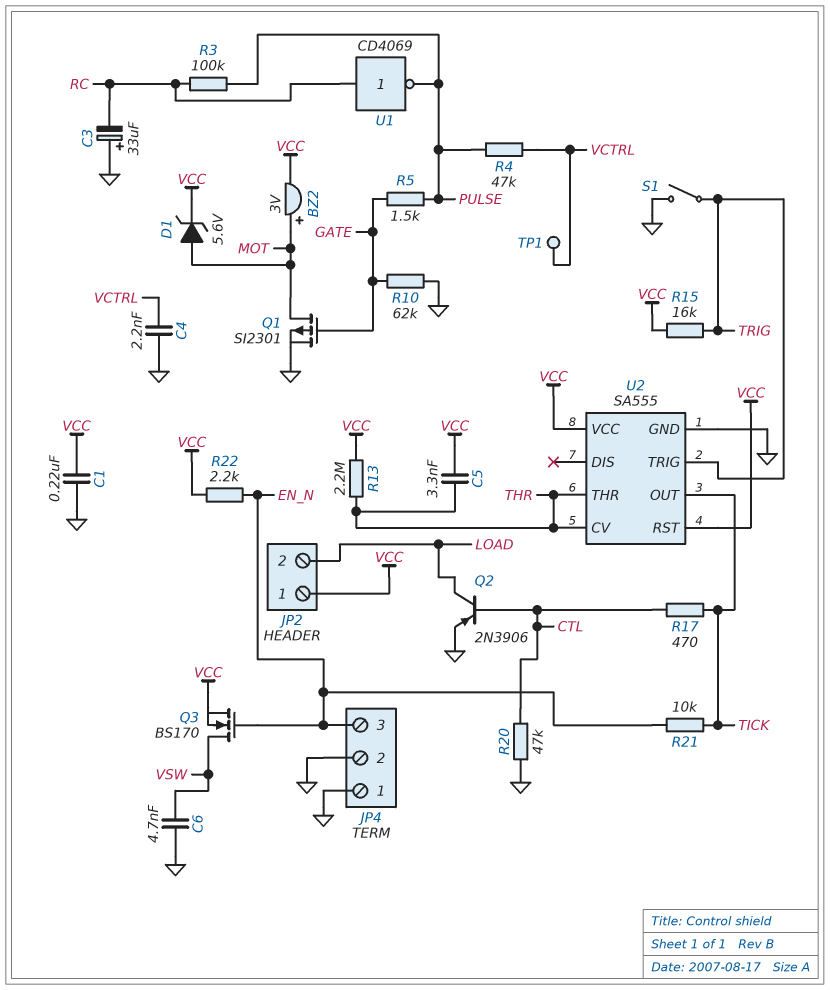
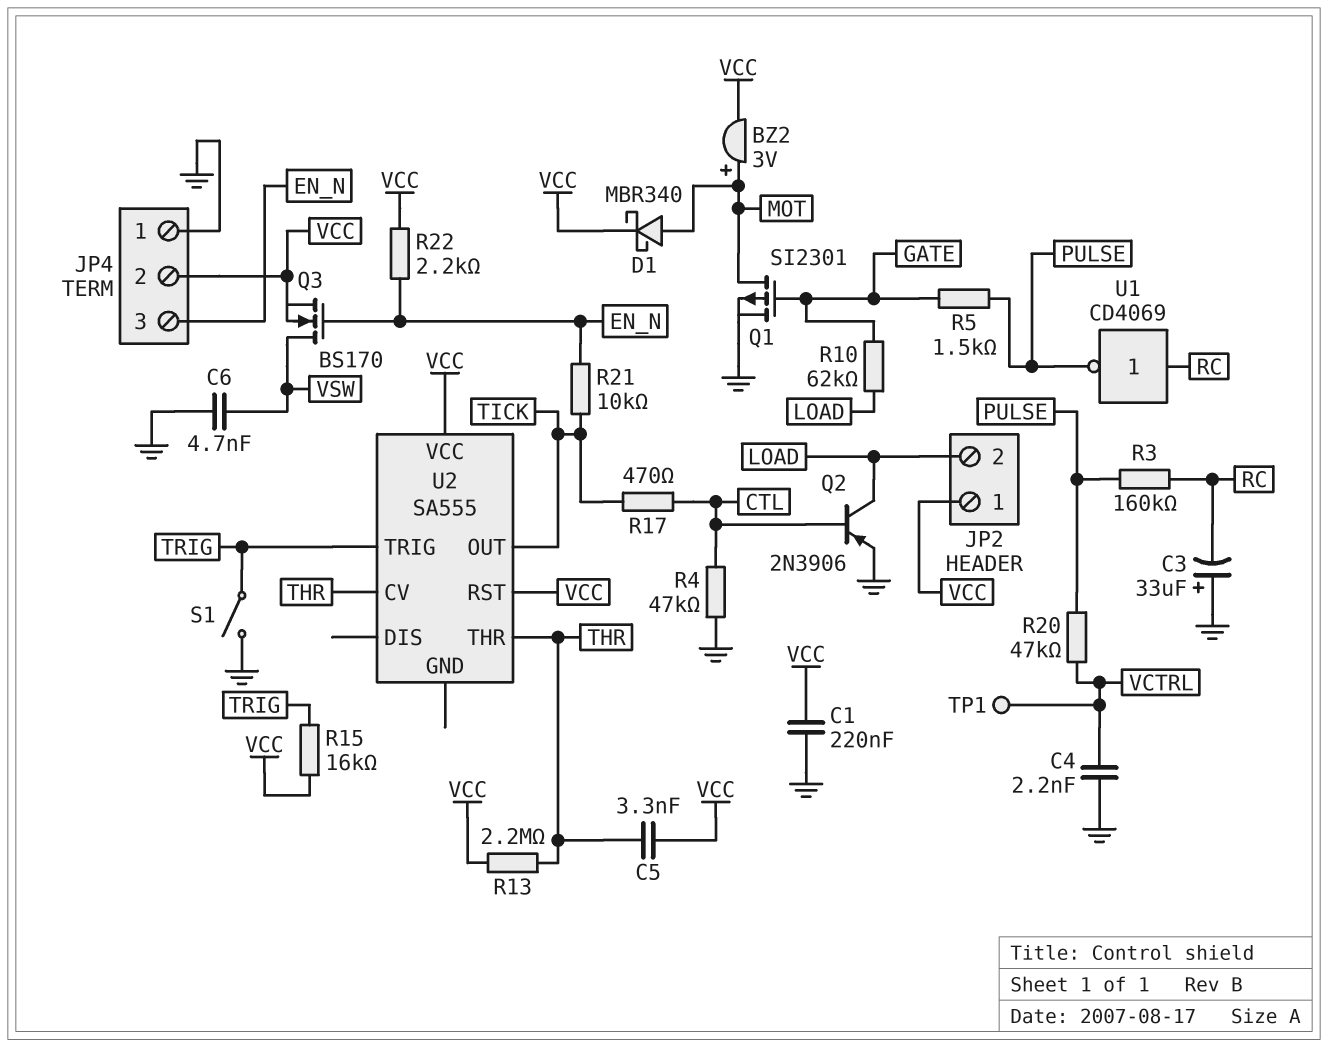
D1: zener 5.6V (A MOT, K VCC) -> schottky MBR340 (A MOT, K VCC)
JP4 pin 2: GND -> VCC
R3: 100k (PULSE, RC) -> 160k (PULSE, RC)
R4: 47k (PULSE, VCTRL) -> 47k (CTL, GND)
R10: 62k (GATE, GND) -> 62k (GATE, LOAD)
R20: 47k (CTL, GND) -> 47k (PULSE, VCTRL)
U2 pin GND: GND -> none

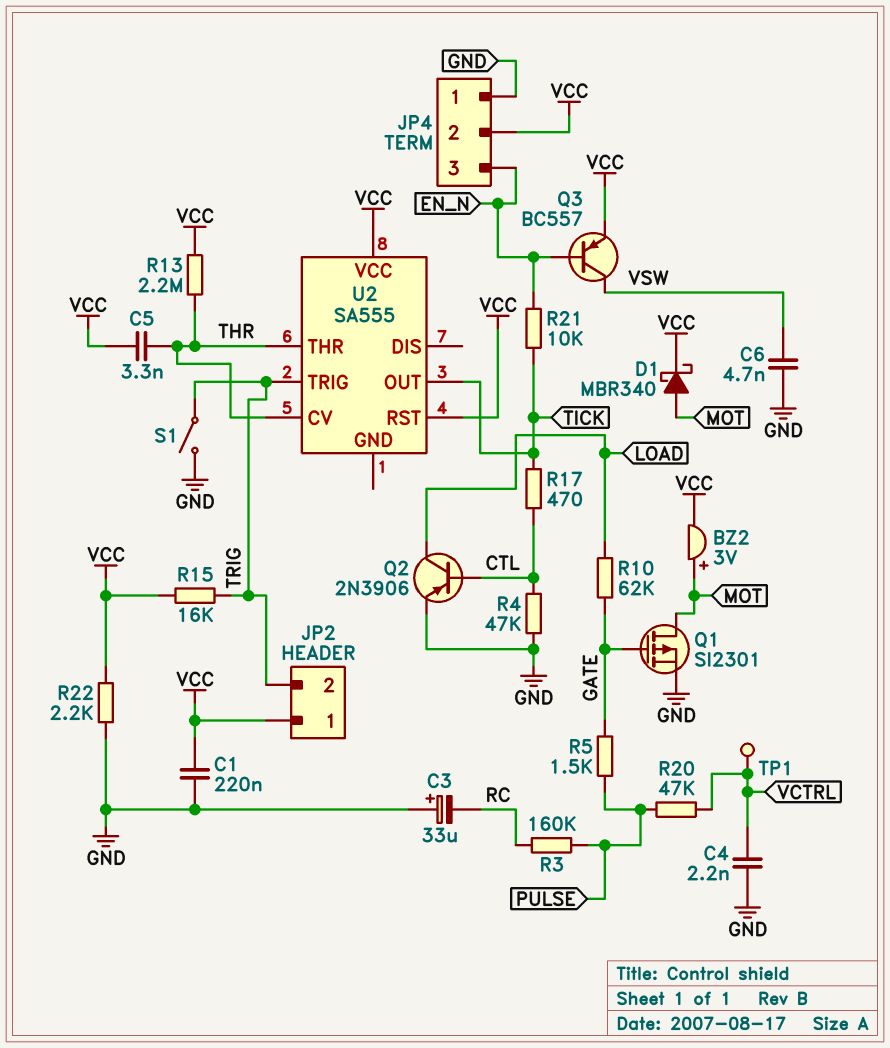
JP2 pin 2: LOAD -> TRIG
Q3: NMOS BS170 (G EN_N, D VSW, S VCC) -> PNP BC557 (B EN_N, C VSW, E VCC)
R22: 2.2k (EN_N, VCC) -> 2.2k (GND, VCC)
U1: NOT CD4069 (in RC, out PULSE) -> none

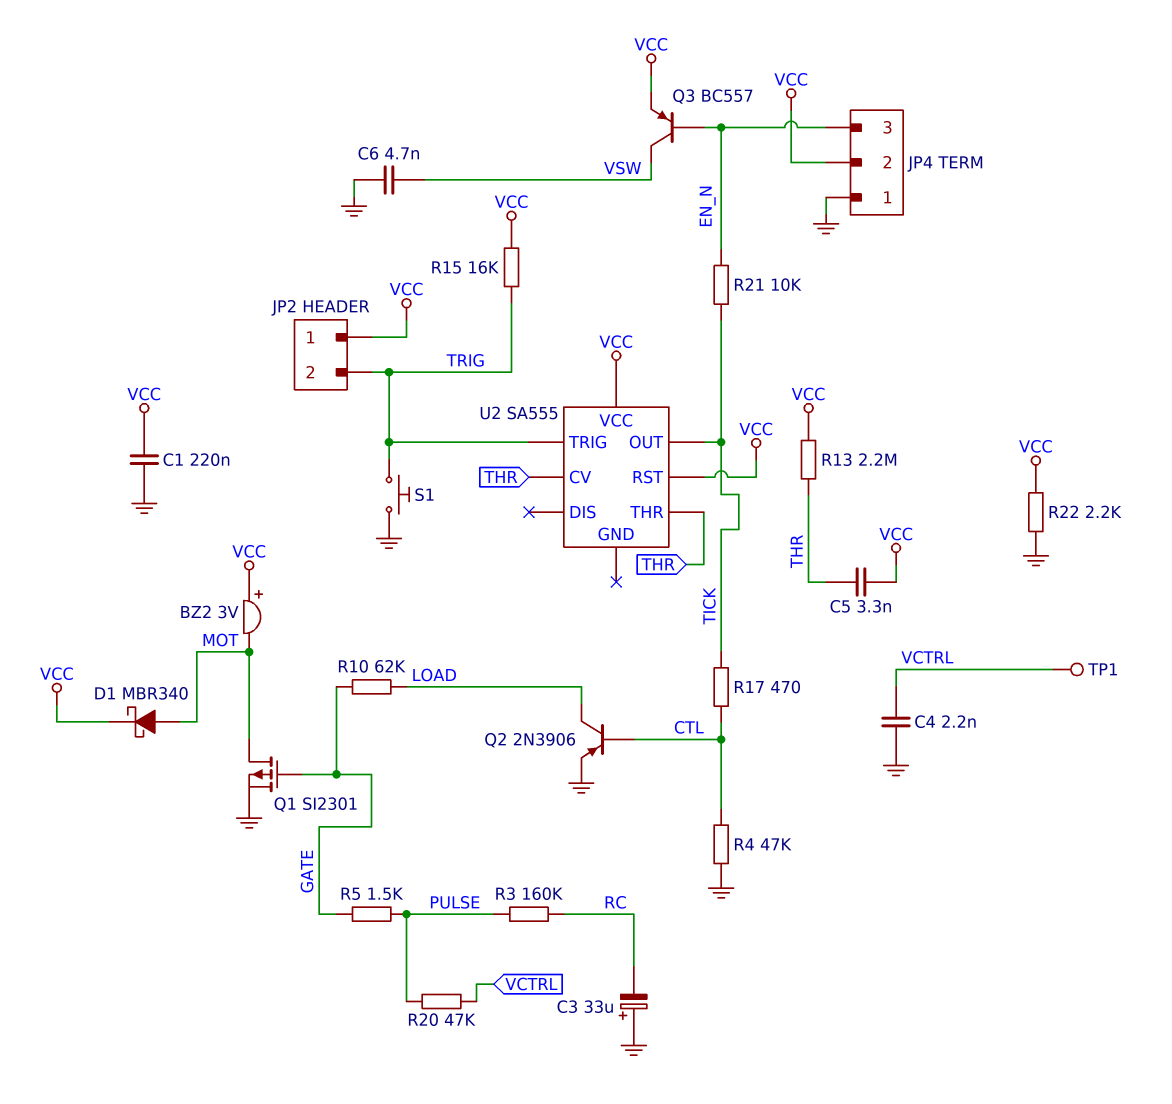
BZ2: buzzer 3V (plus MOT, minus VCC) -> buzzer 3V (plus VCC, minus MOT)
S1: switch (GND, TRIG) -> button (GND, TRIG)

